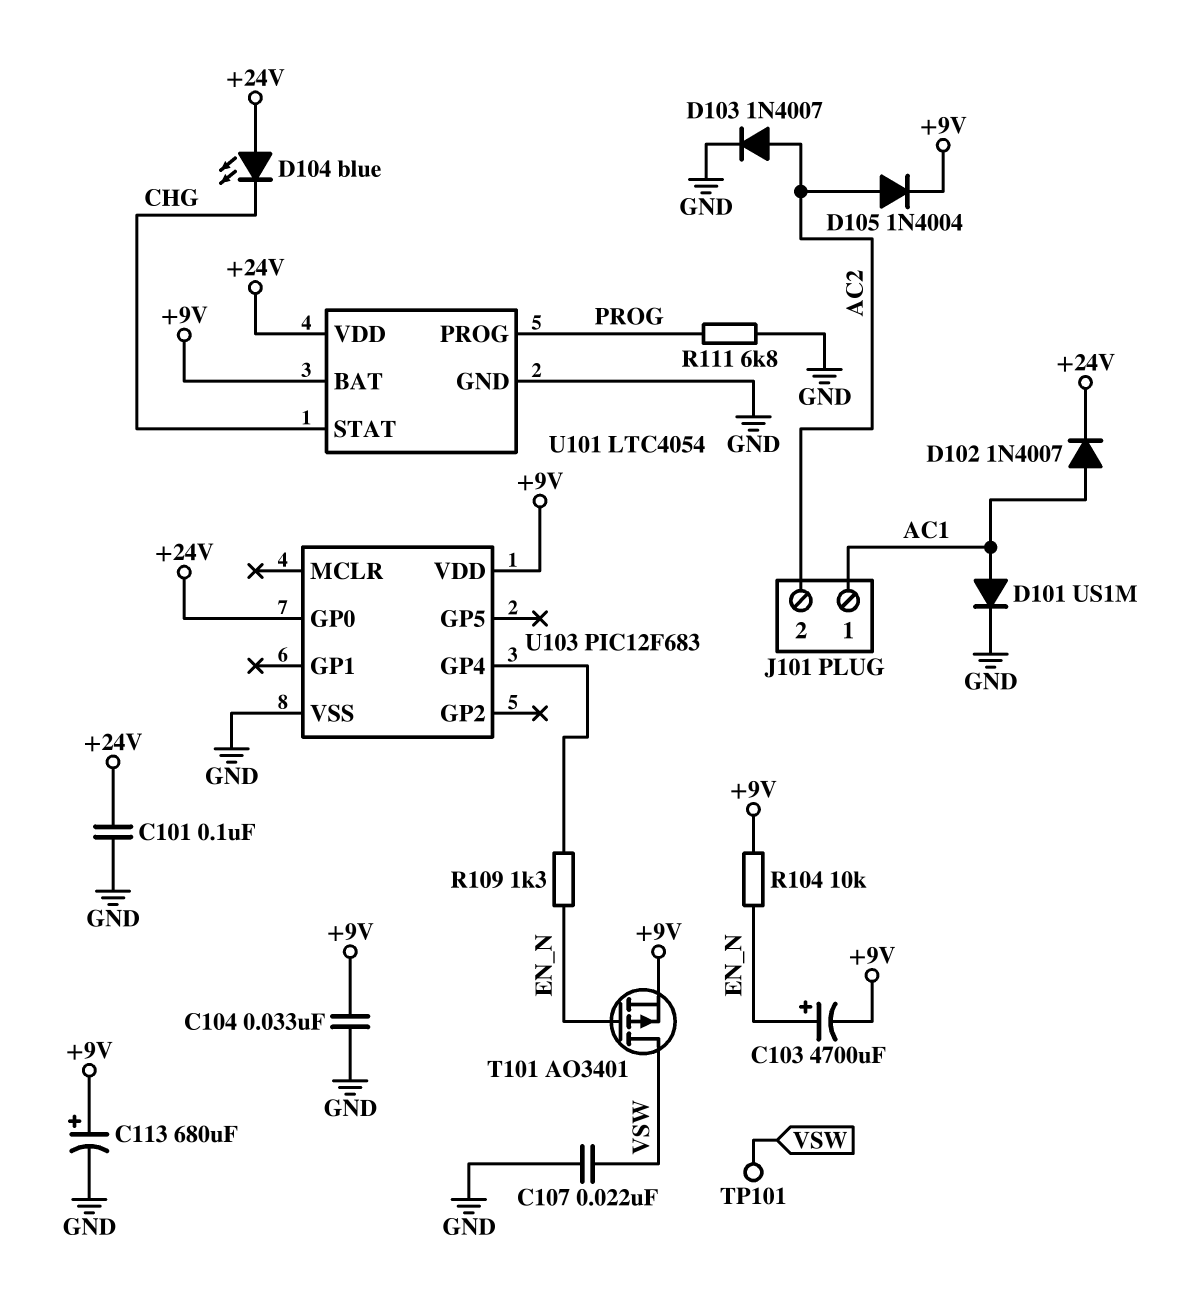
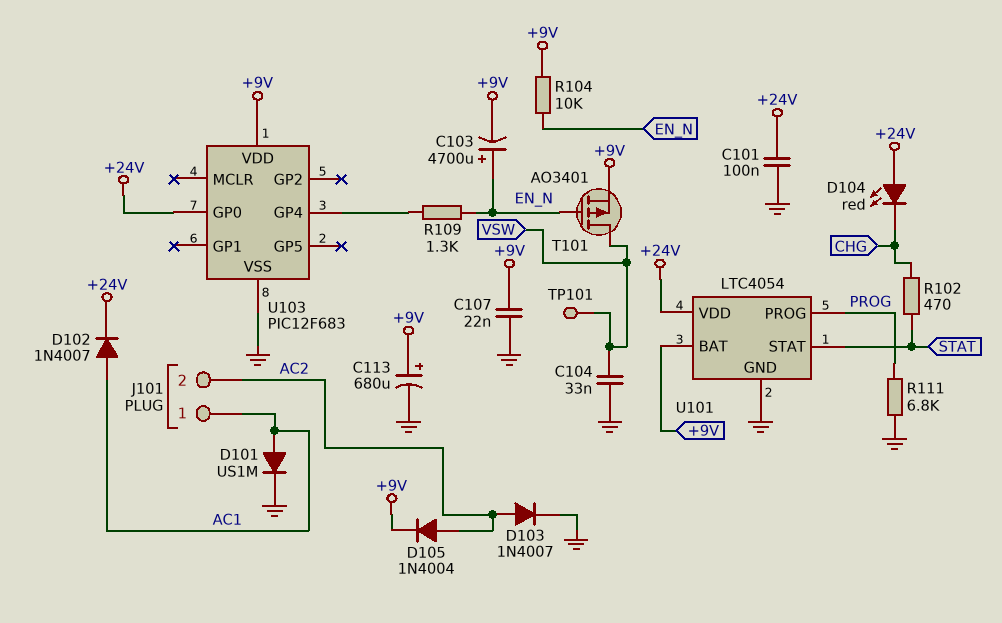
C104: 33nF (+9V, GND) -> 33nF (GND, VSW)
C107: 22nF (GND, VSW) -> 22nF (+9V, GND)
D104: LED blue (A +24V, K CHG) -> LED red (A +24V, K CHG)
R102: none -> 470 (CHG, STAT)
U101 pin STAT: CHG -> STAT

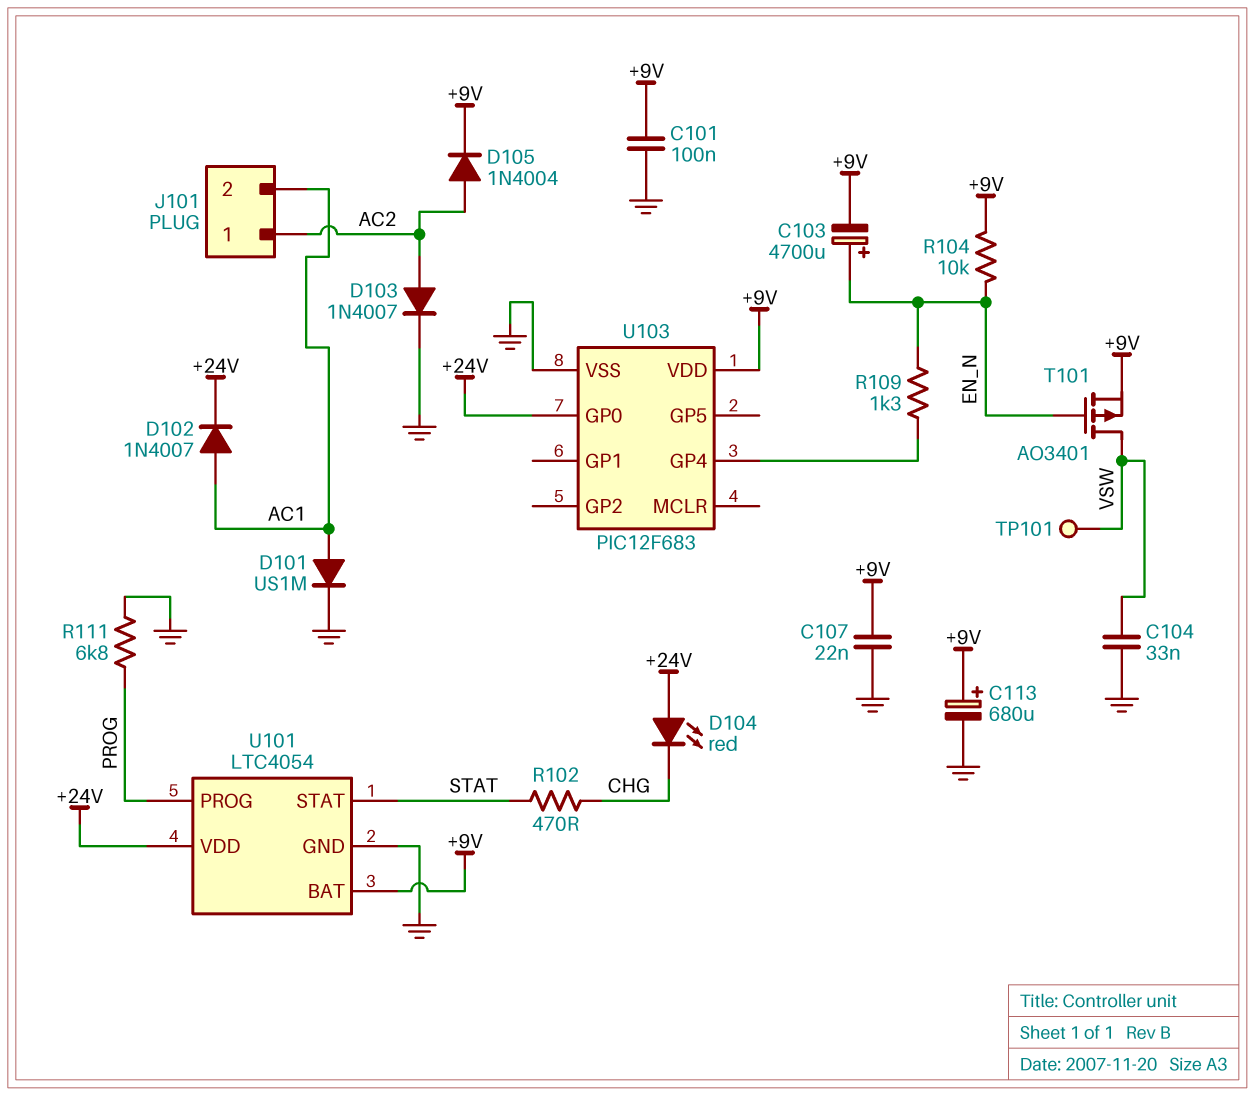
C101: 100nF (+24V, GND) -> 100nF (+9V, GND)
J101 pin 1: AC1 -> AC2
J101 pin 2: AC2 -> AC1

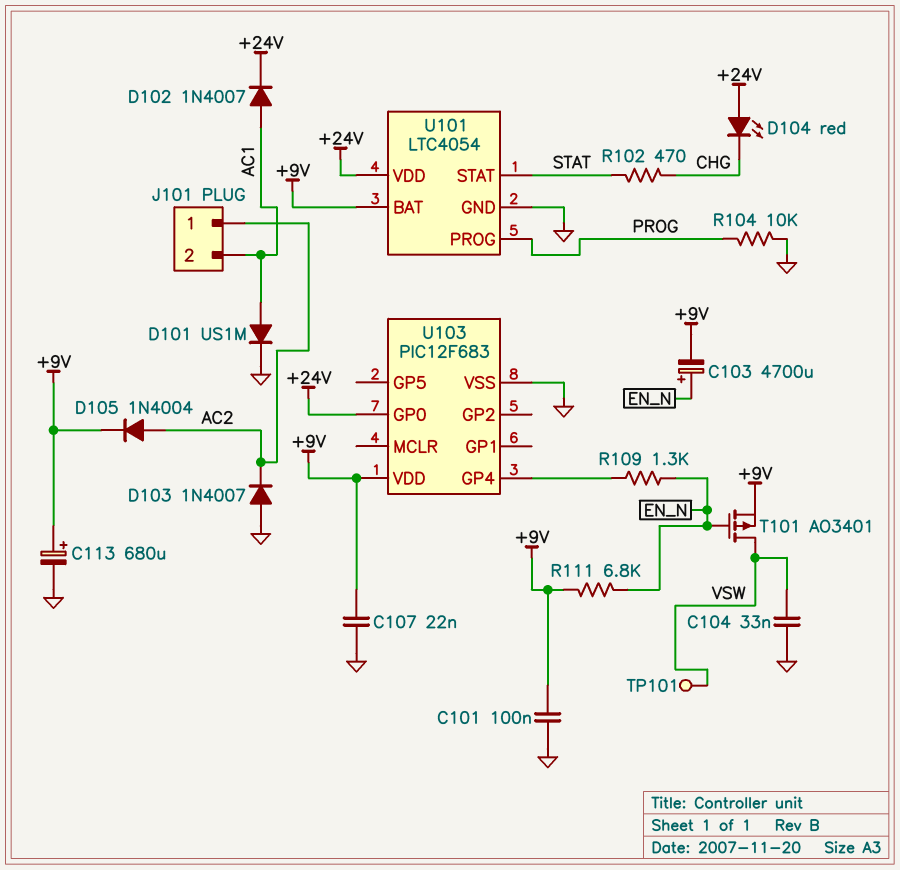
D103: diode 1N4007 (A AC2, K GND) -> diode 1N4007 (A GND, K AC2)
R104: 10k (+9V, EN_N) -> 10k (GND, PROG)
R111: 6.8k (GND, PROG) -> 6.8k (+9V, EN_N)

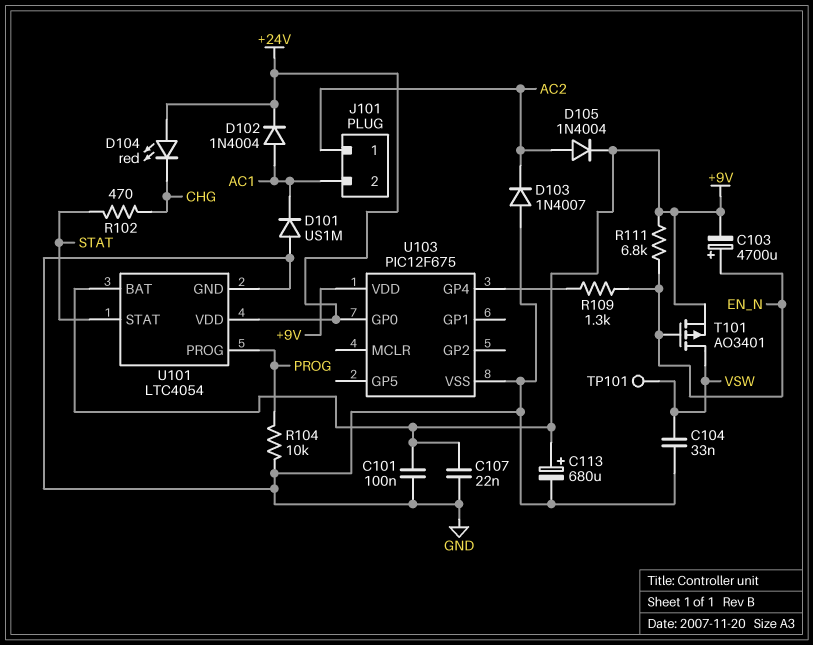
D101: diode US1M (A AC1, K GND) -> diode US1M (A GND, K AC1)
D102: diode 1N4007 (A AC1, K +24V) -> diode 1N4004 (A AC1, K +24V)
U103: PIC12F683 -> PIC12F675

